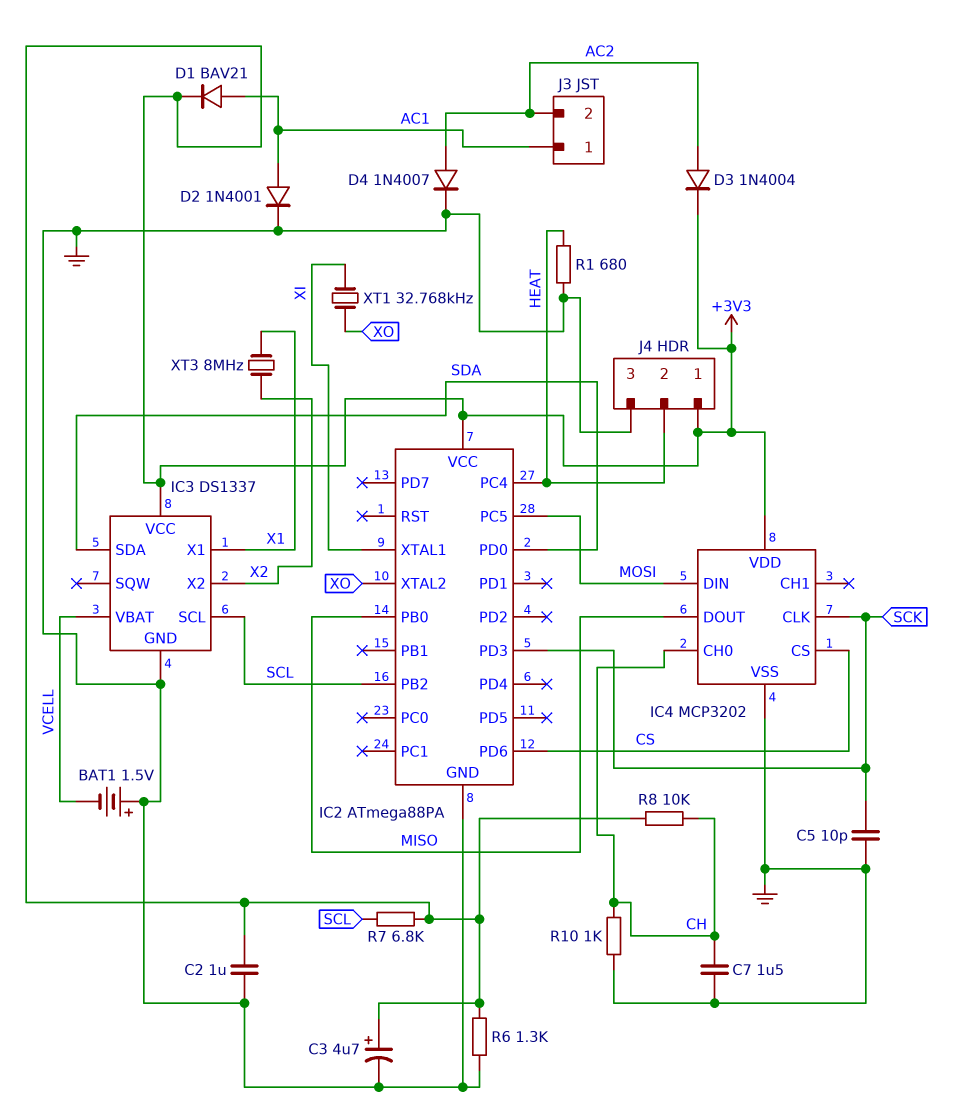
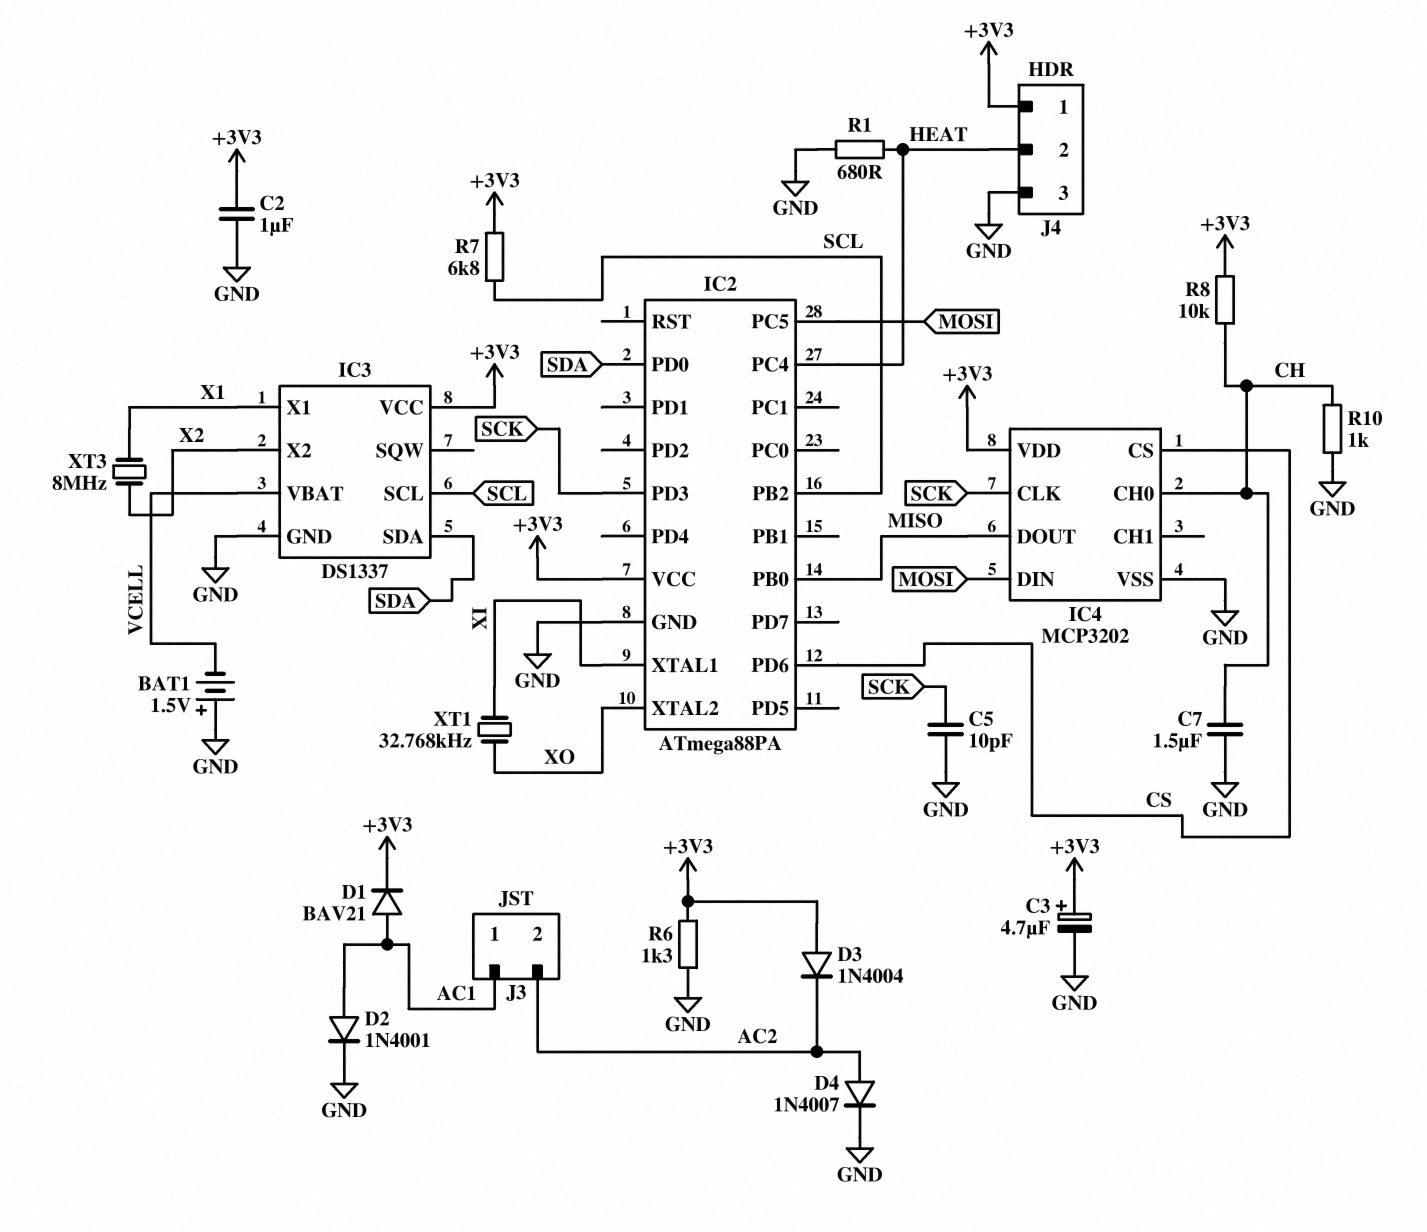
D3: diode 1N4004 (A AC2, K +3V3) -> diode 1N4004 (A +3V3, K AC2)

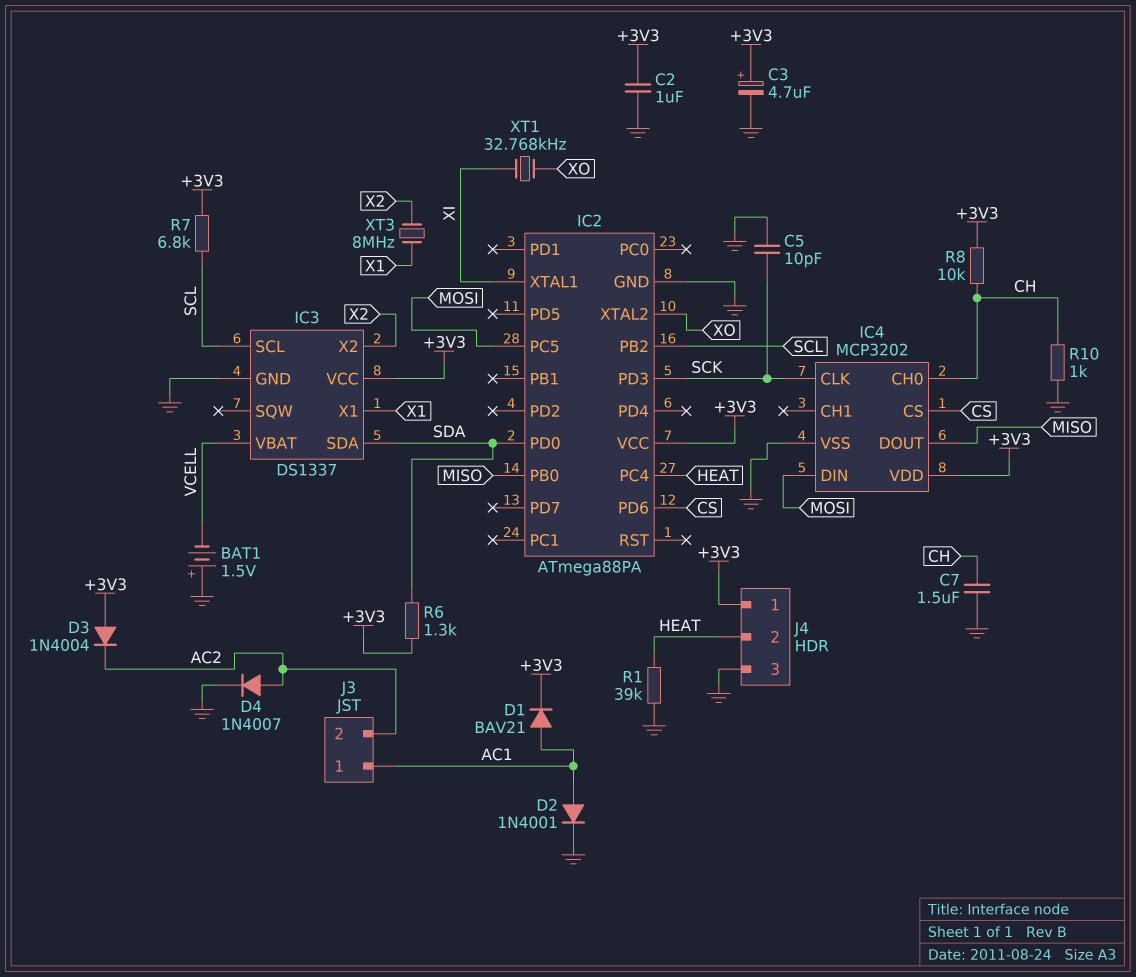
R1: 680 (GND, HEAT) -> 39k (GND, HEAT)
R6: 1.3k (+3V3, GND) -> 1.3k (+3V3, SDA)

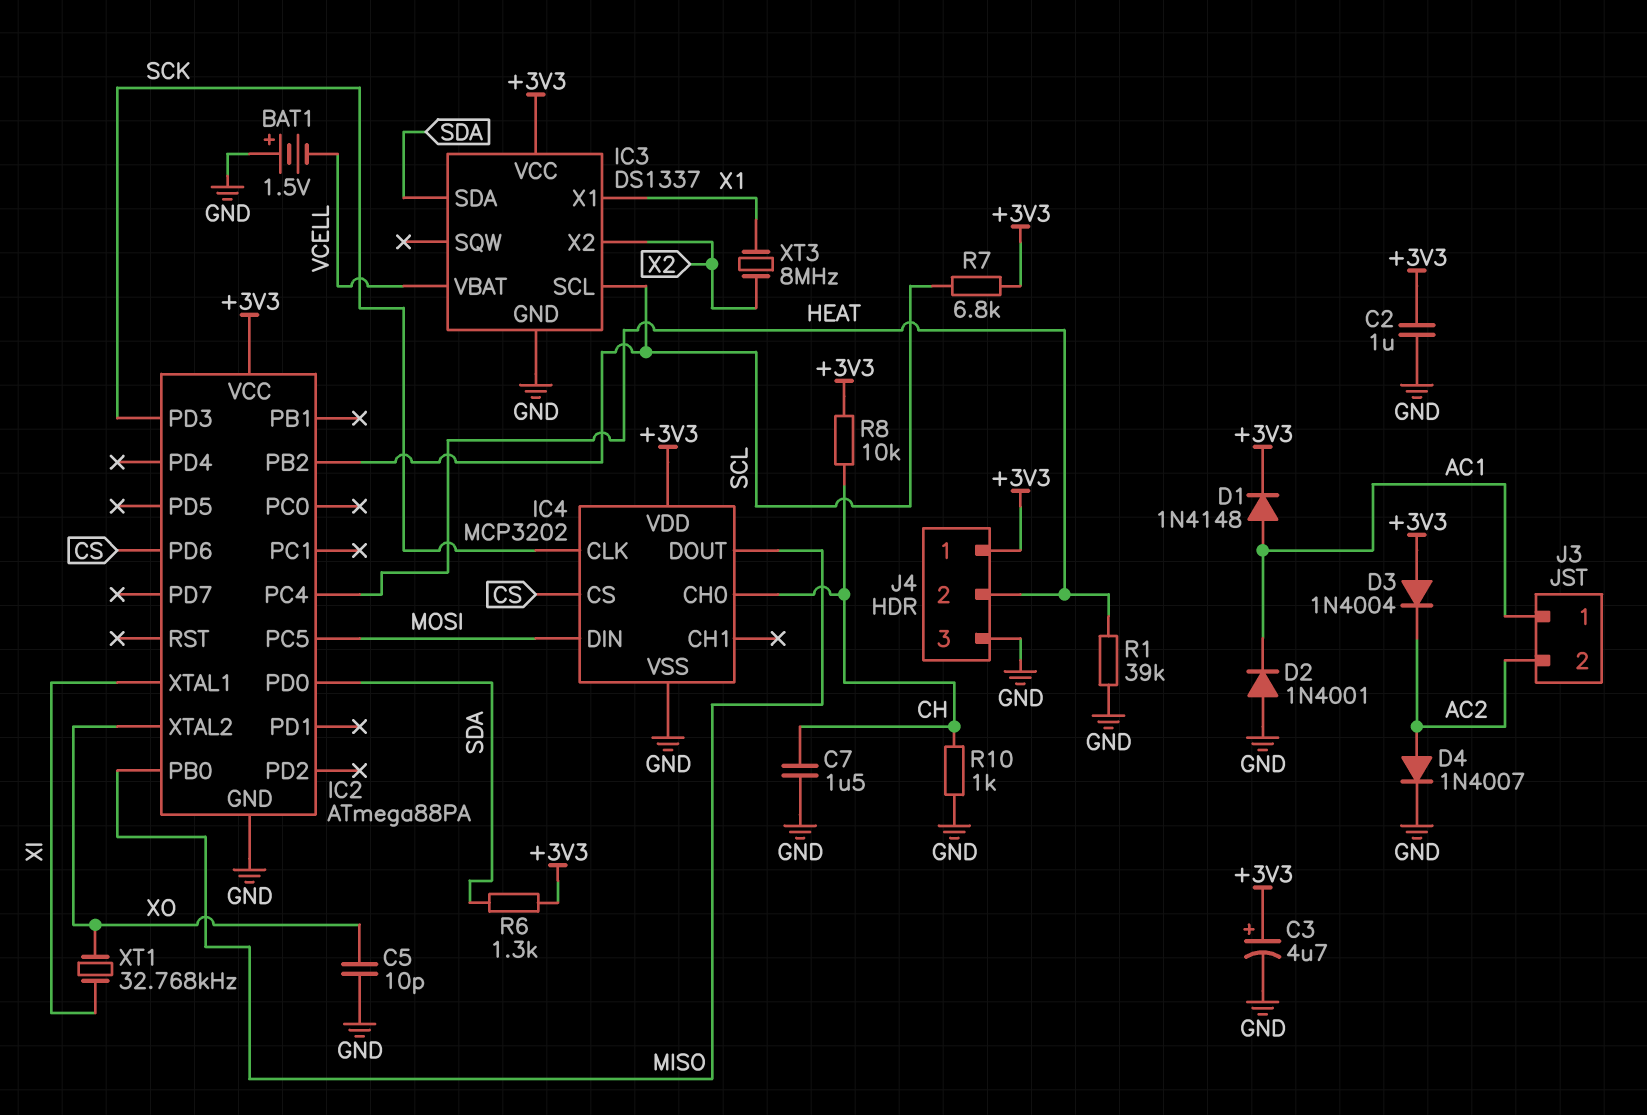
C5: 10pF (GND, SCK) -> 10pF (GND, XO)
D1: diode BAV21 (A AC1, K +3V3) -> diode 1N4148 (A AC1, K +3V3)
D2: diode 1N4001 (A AC1, K GND) -> diode 1N4001 (A GND, K AC1)

